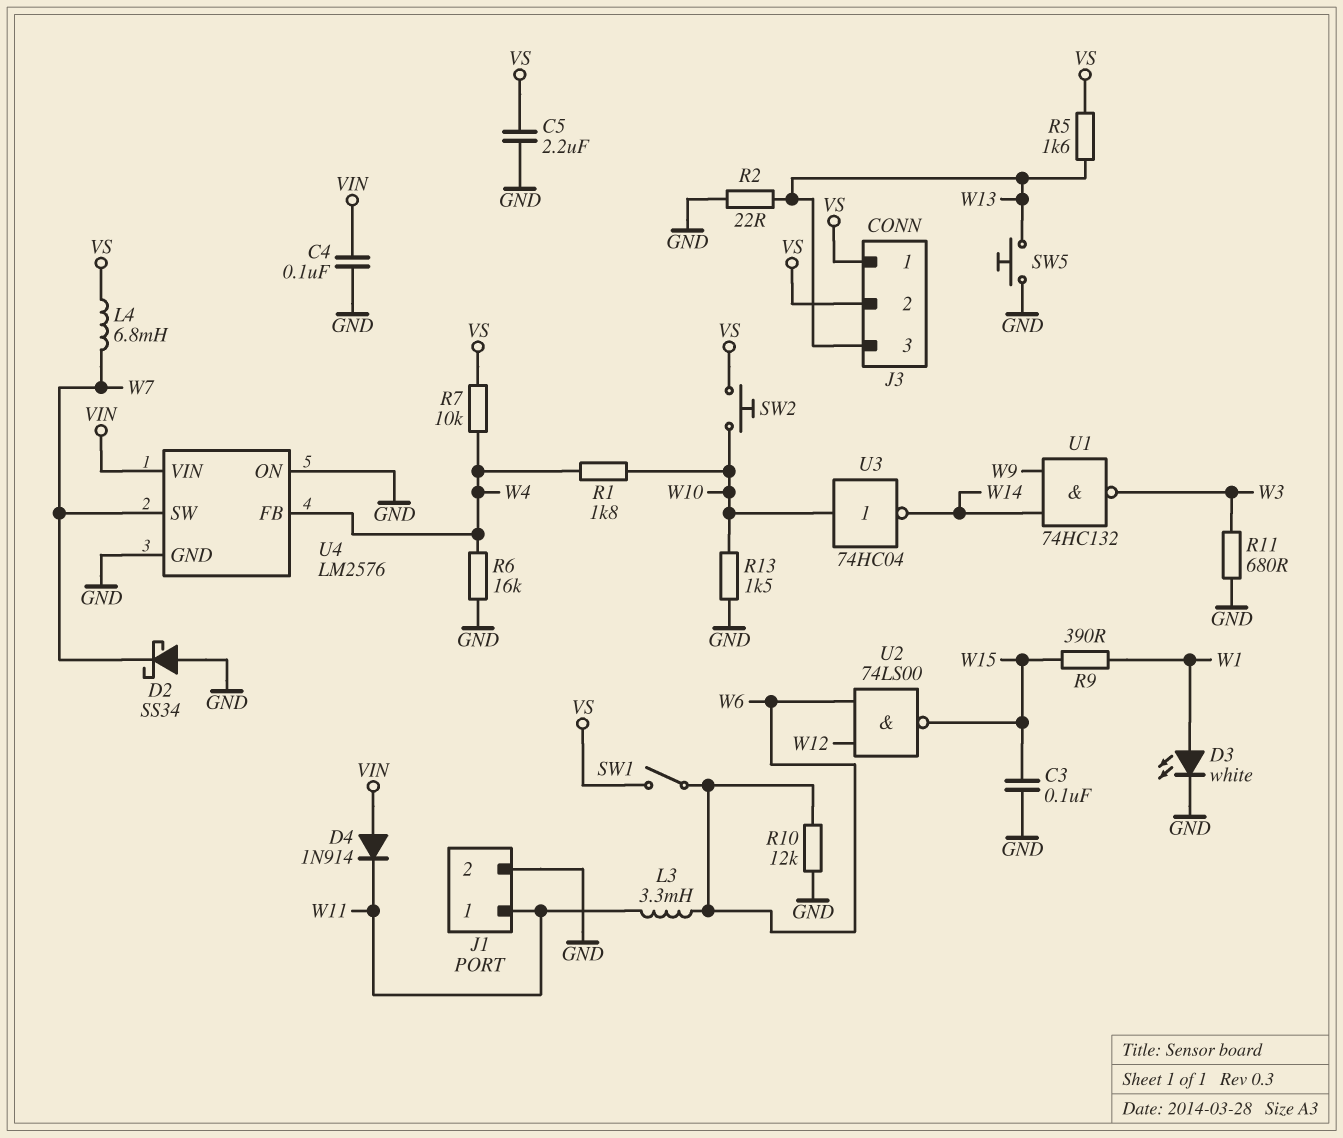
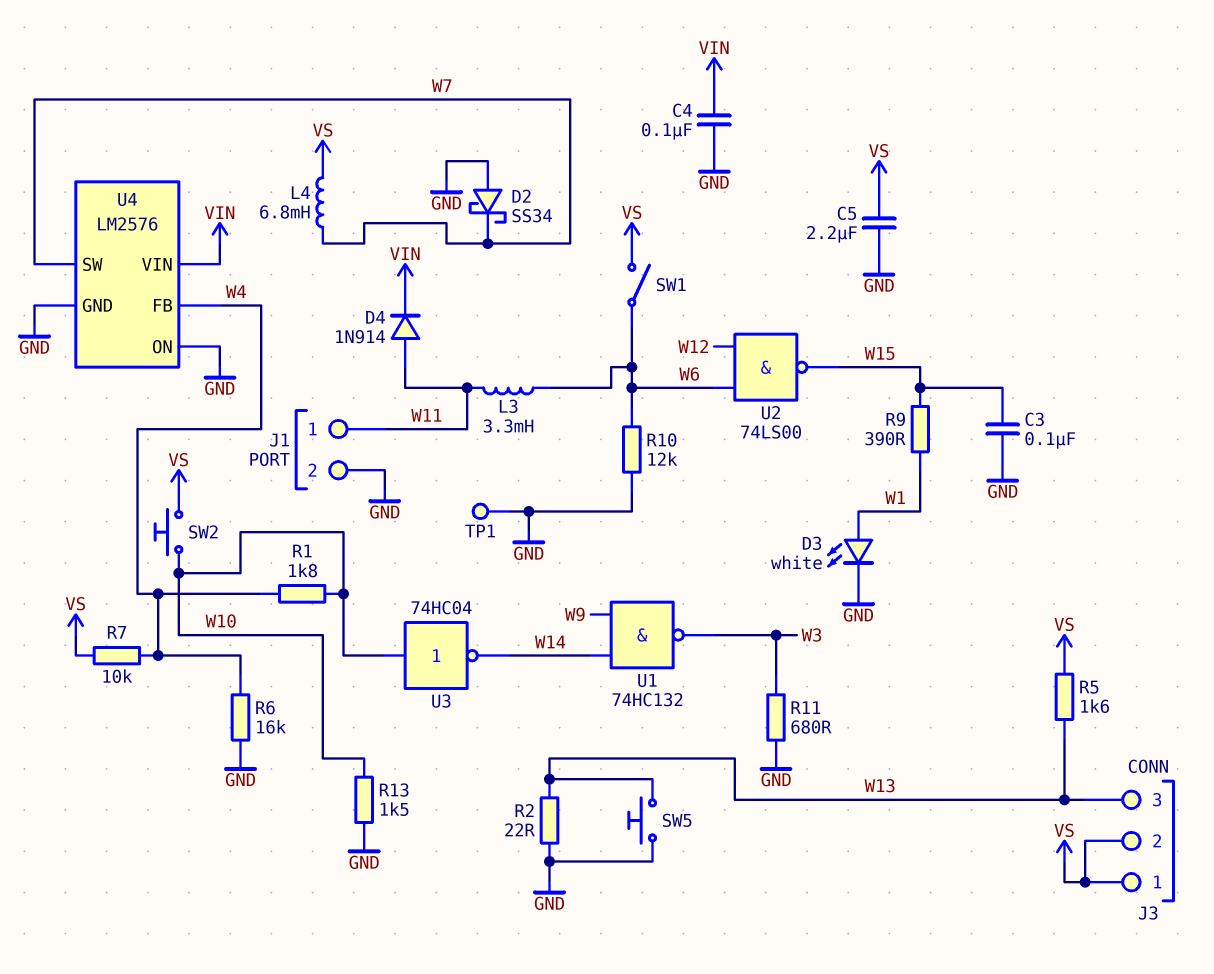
D4: diode 1N914 (A VIN, K W11) -> diode 1N914 (A W11, K VIN)
TP1: none -> test point (GND)

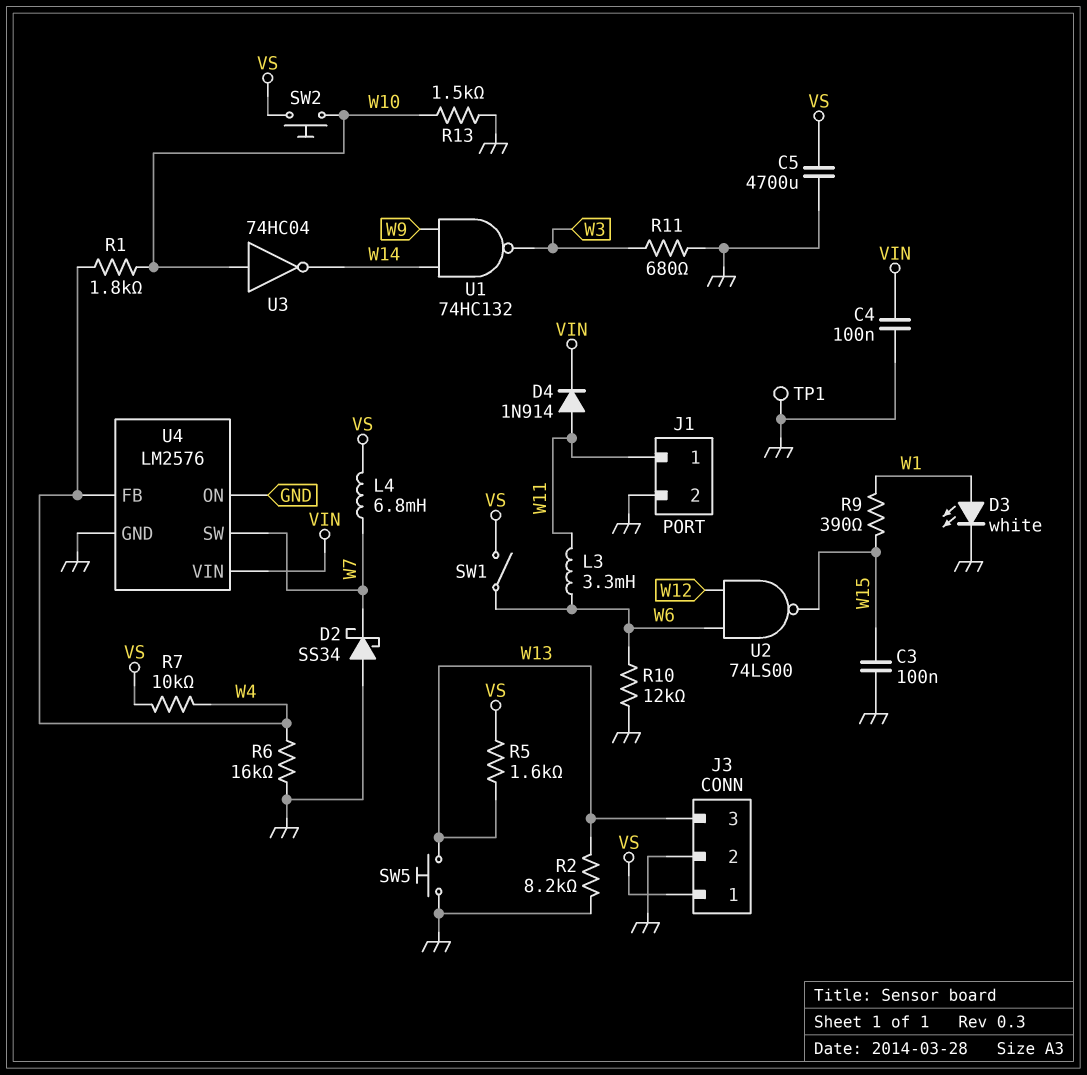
C5: 2.2uF (GND, VS) -> 4700uF (GND, VS)
J3 pin 2: VS -> GND
R2: 22 (GND, W13) -> 8.2k (GND, W13)

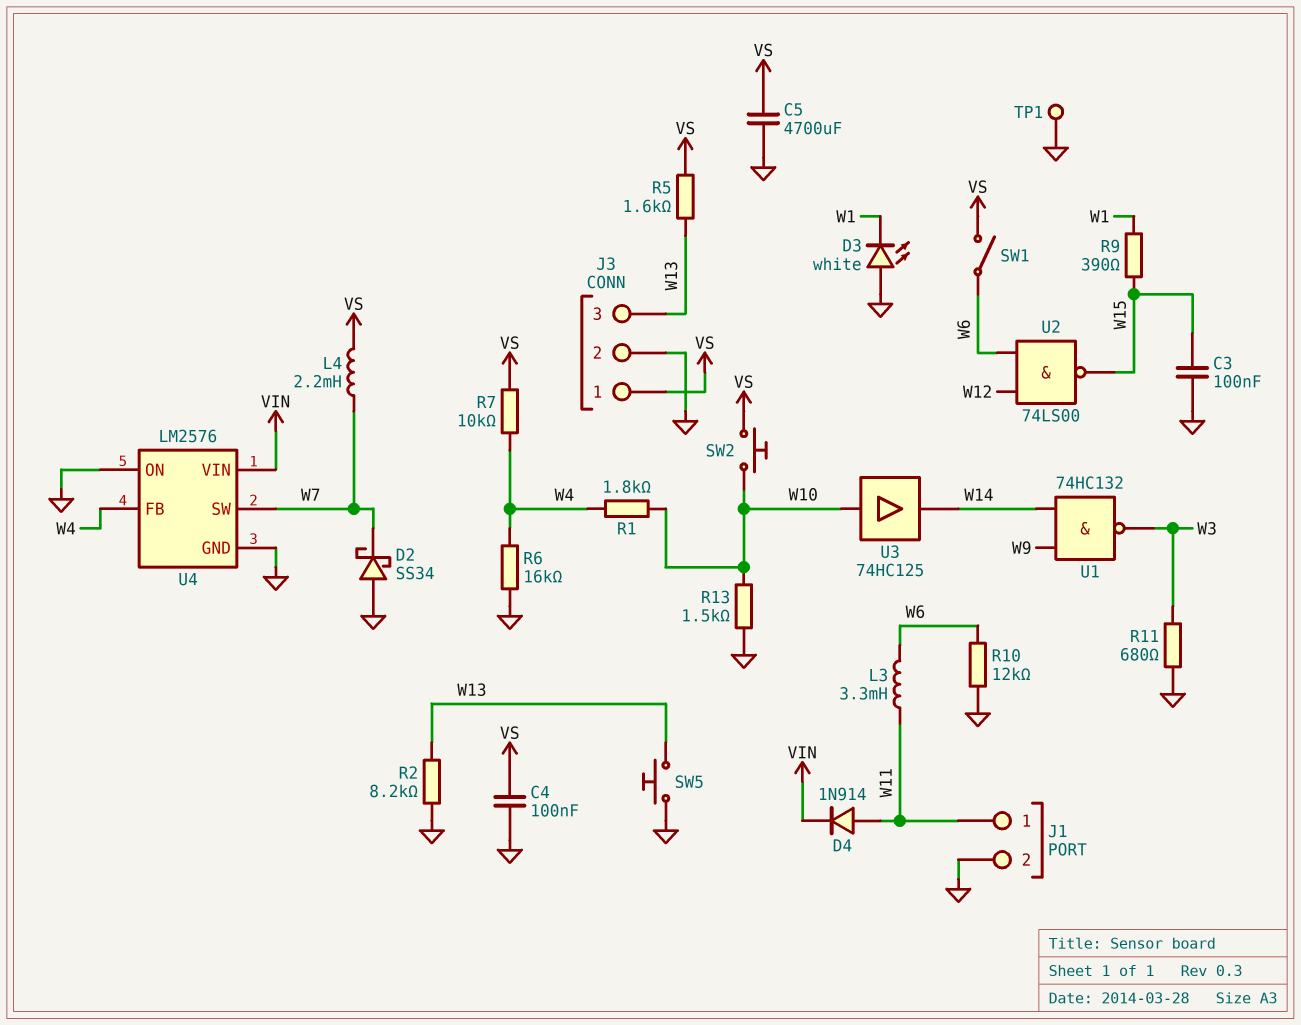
C4: 100nF (GND, VIN) -> 100nF (GND, VS)
D3: LED white (A W1, K GND) -> LED white (A GND, K W1)
L4: 6.8mH (VS, W7) -> 2.2mH (VS, W7)
U3: NOT 74HC04 (in W10, out W14) -> buffer 74HC125 (in W10, out W14)

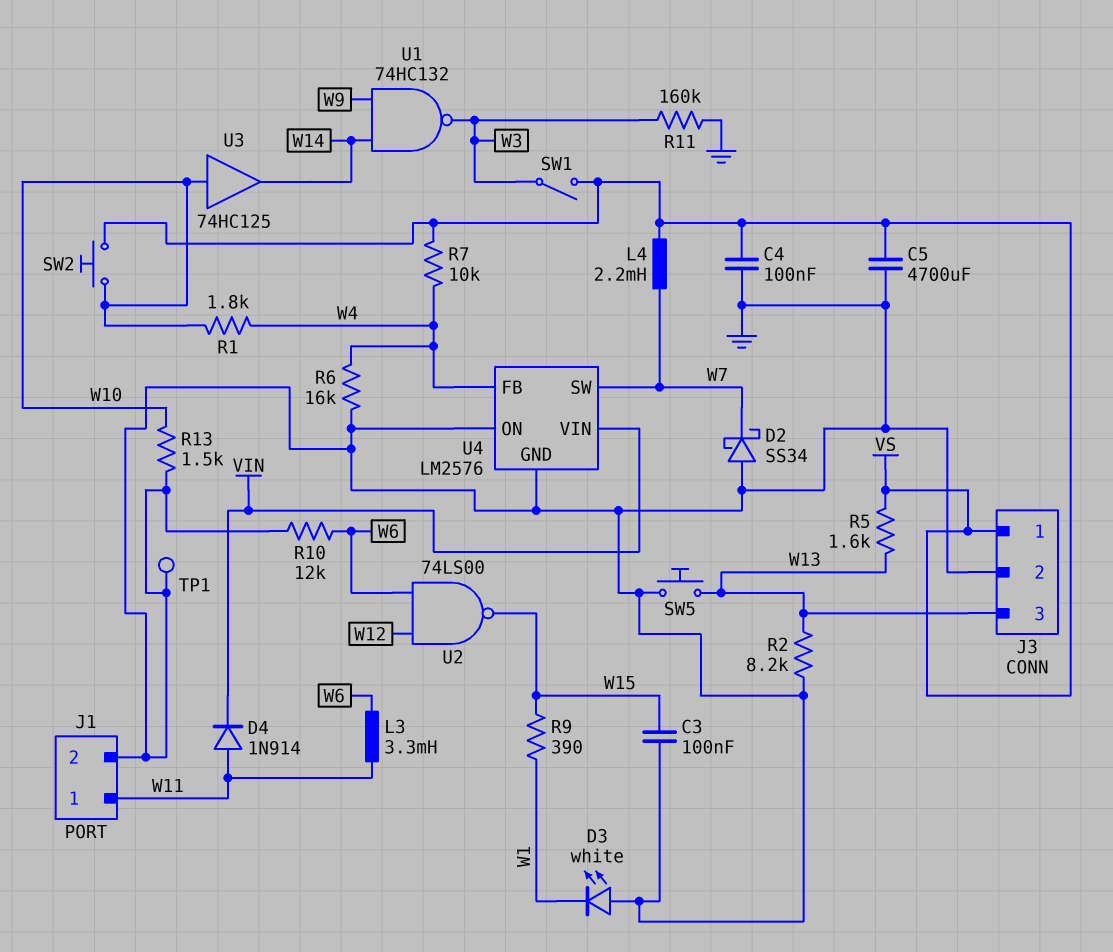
R11: 680 (GND, W3) -> 160k (GND, W3)
SW1: switch (VS, W6) -> switch (VS, W3)

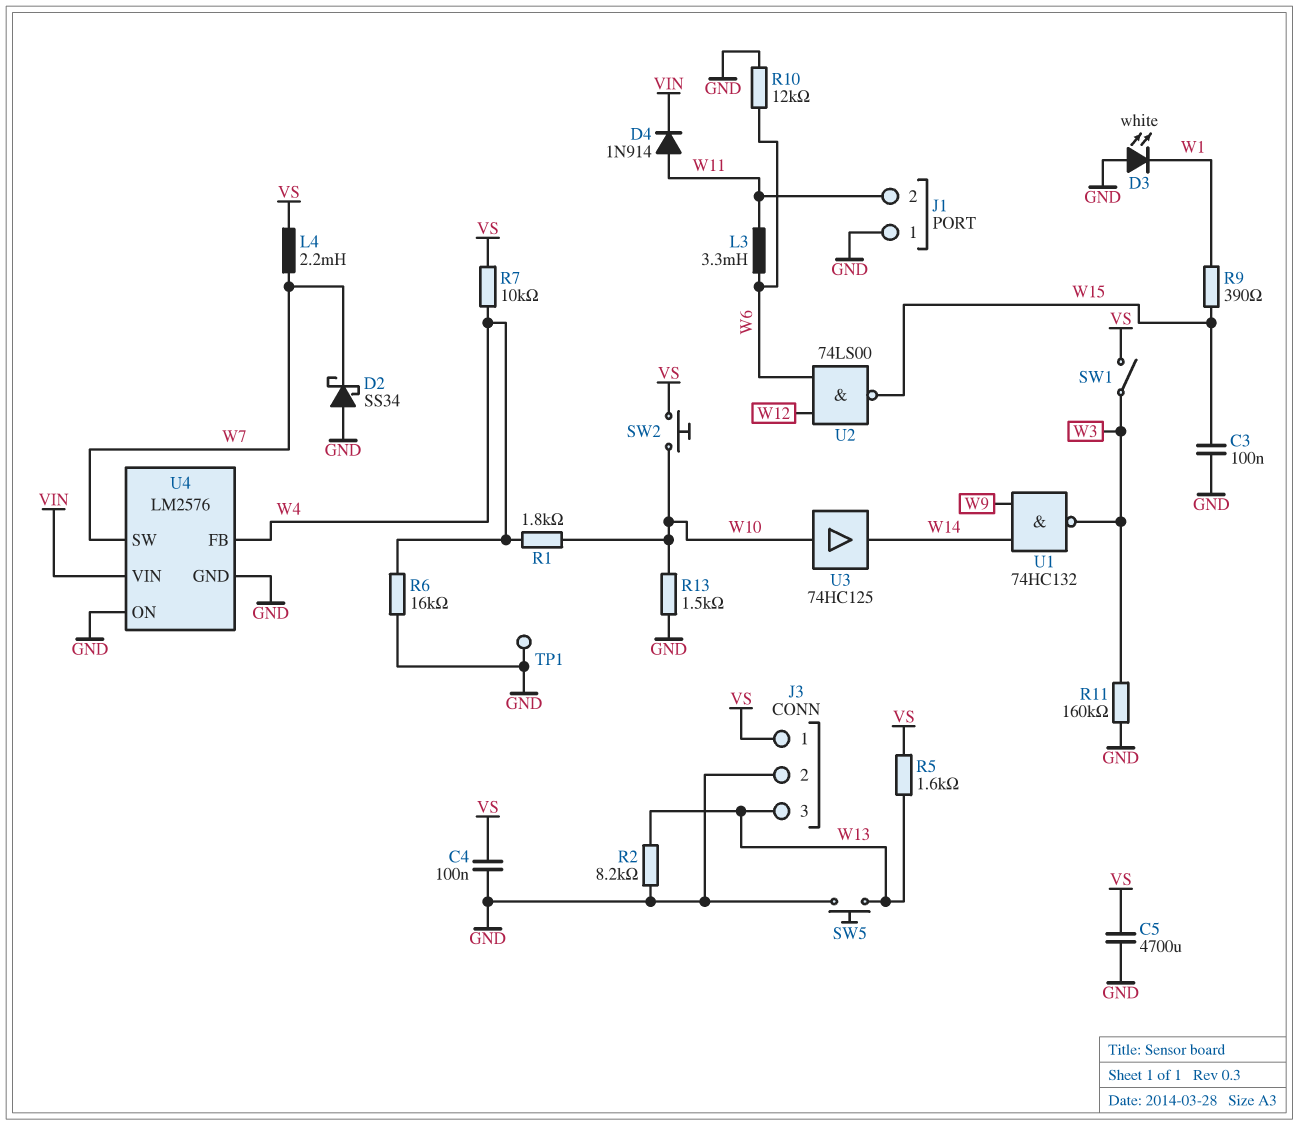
J1 pin 1: W11 -> GND
J1 pin 2: GND -> W11

